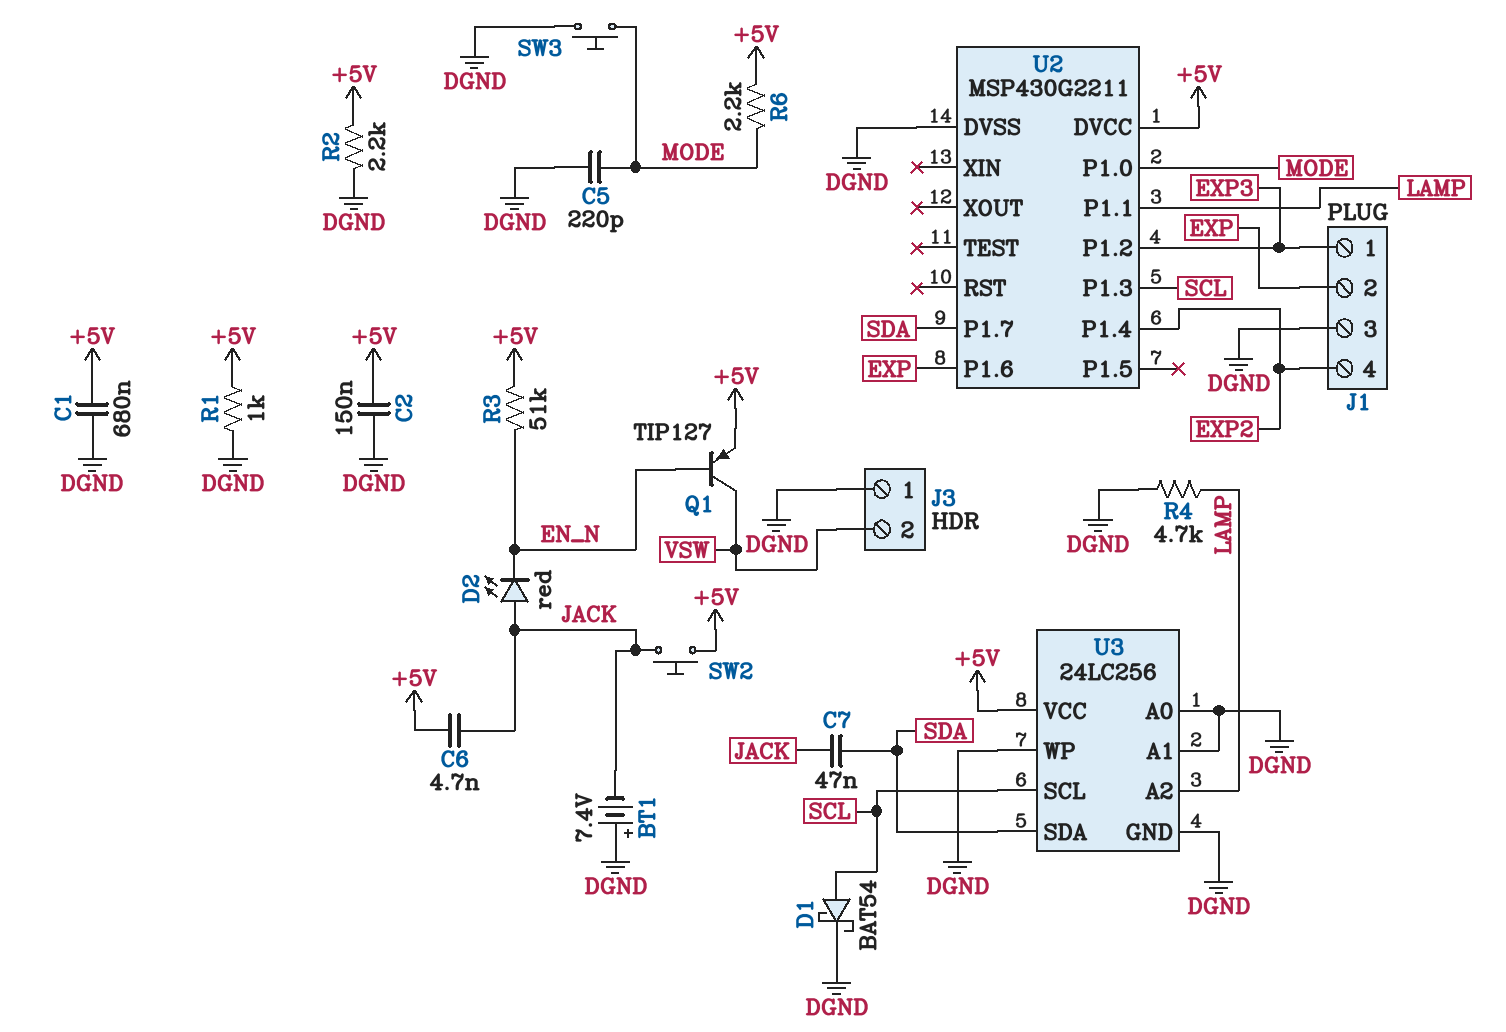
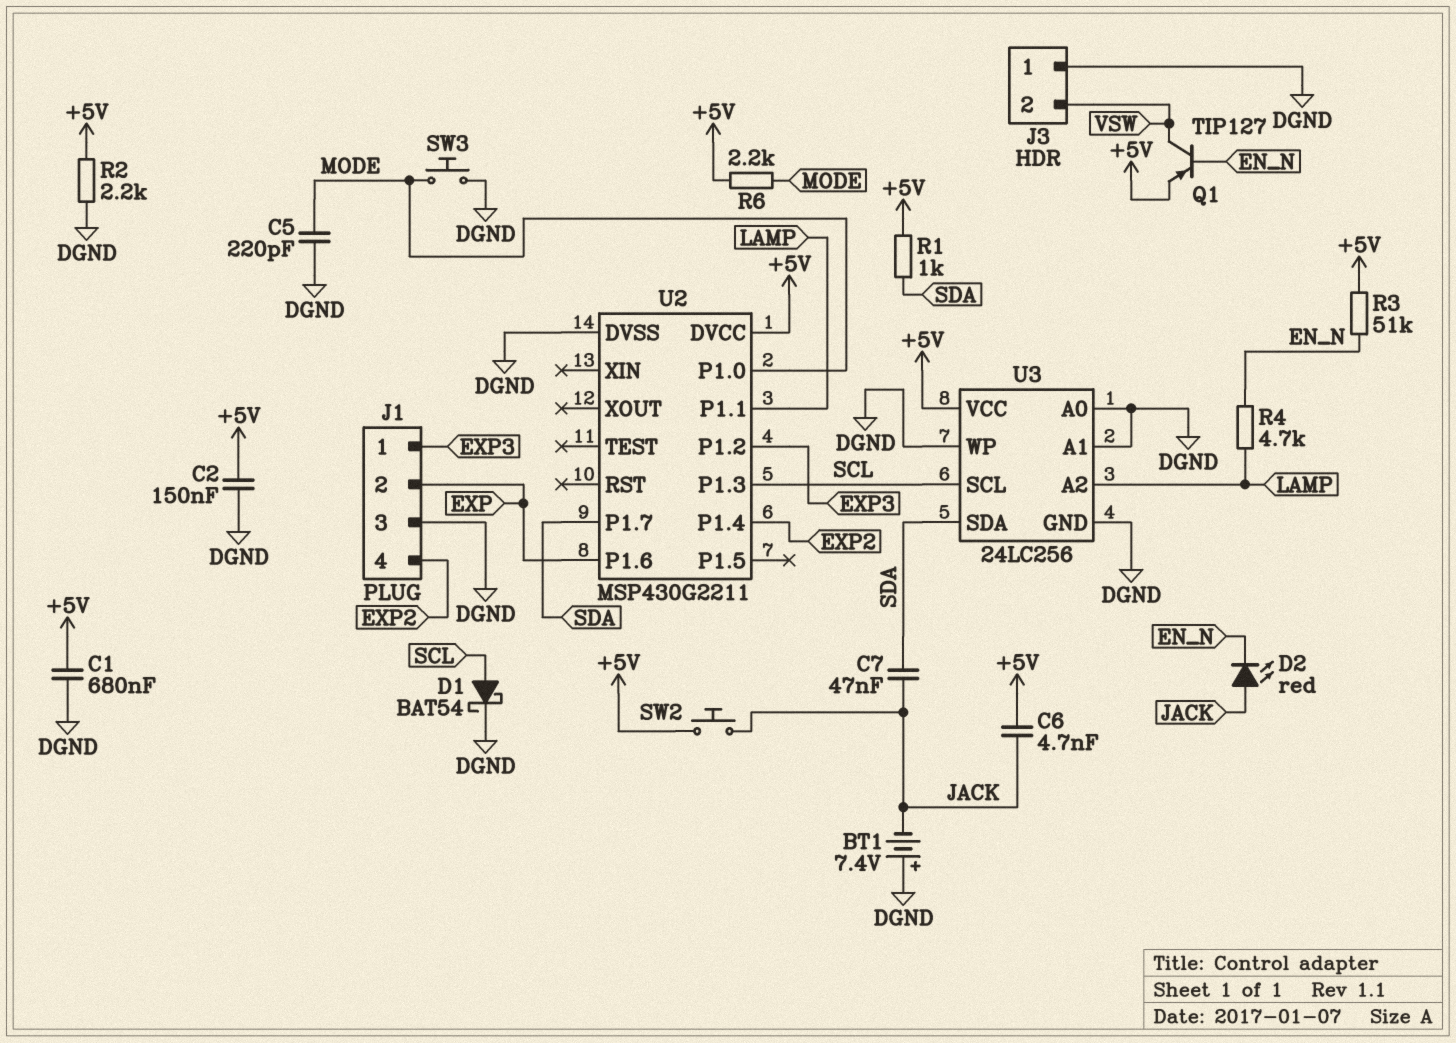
R1: 1k (+5V, DGND) -> 1k (+5V, SDA)
R4: 4.7k (DGND, LAMP) -> 4.7k (EN_N, LAMP)

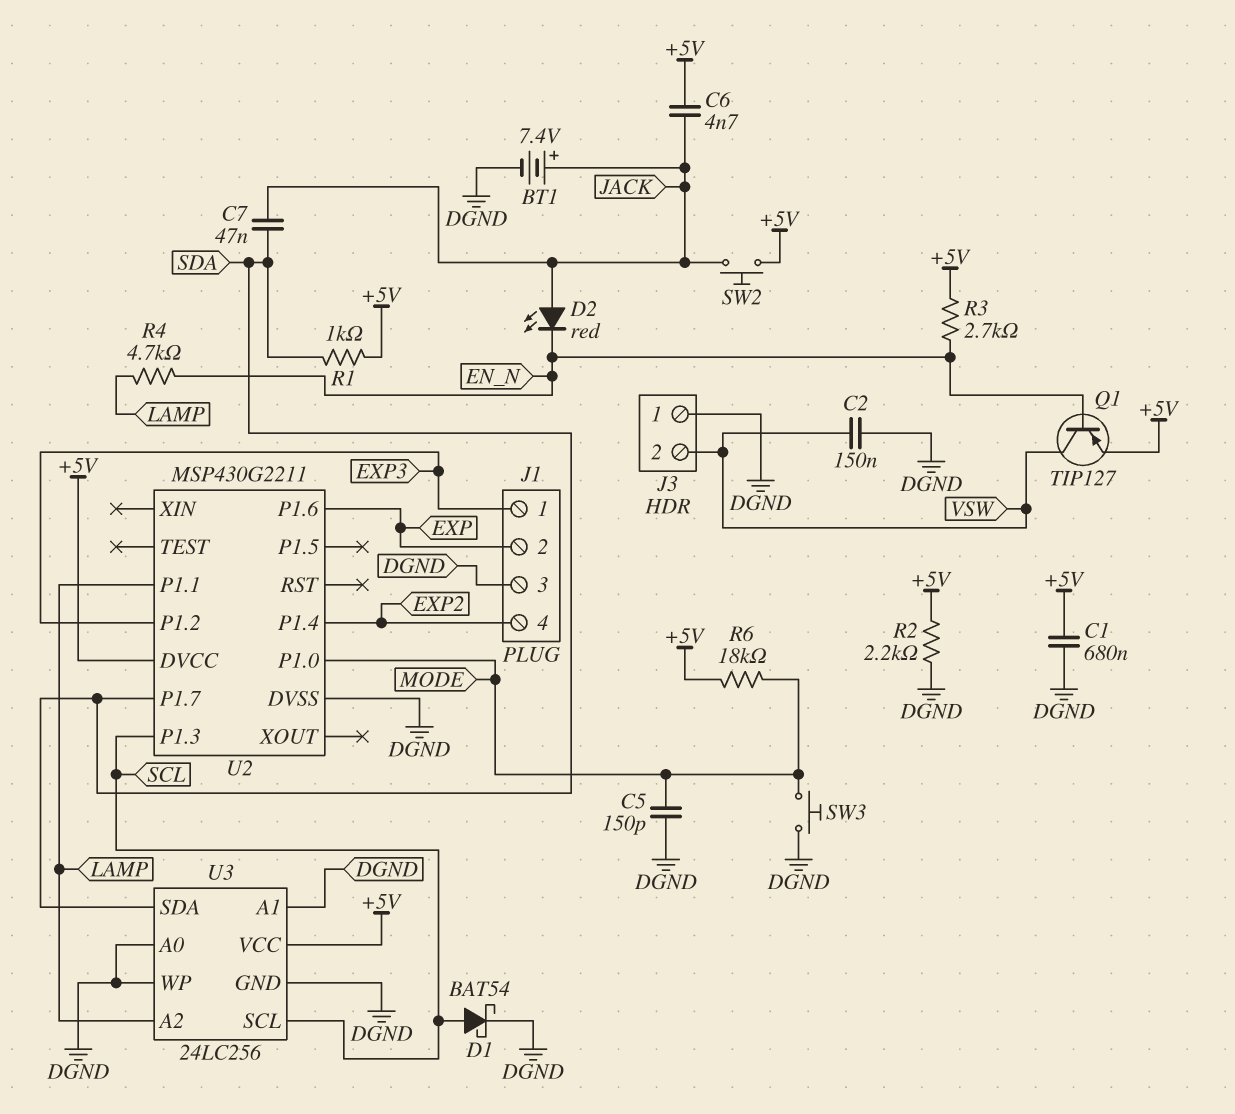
BT1: 7.4V (plus DGND, minus JACK) -> 7.4V (plus JACK, minus DGND)
C2: 150nF (+5V, DGND) -> 150nF (DGND, VSW)
C5: 220pF (DGND, MODE) -> 150pF (DGND, MODE)
R3: 51k (+5V, EN_N) -> 2.7k (+5V, EN_N)
R6: 2.2k (+5V, MODE) -> 18k (+5V, MODE)

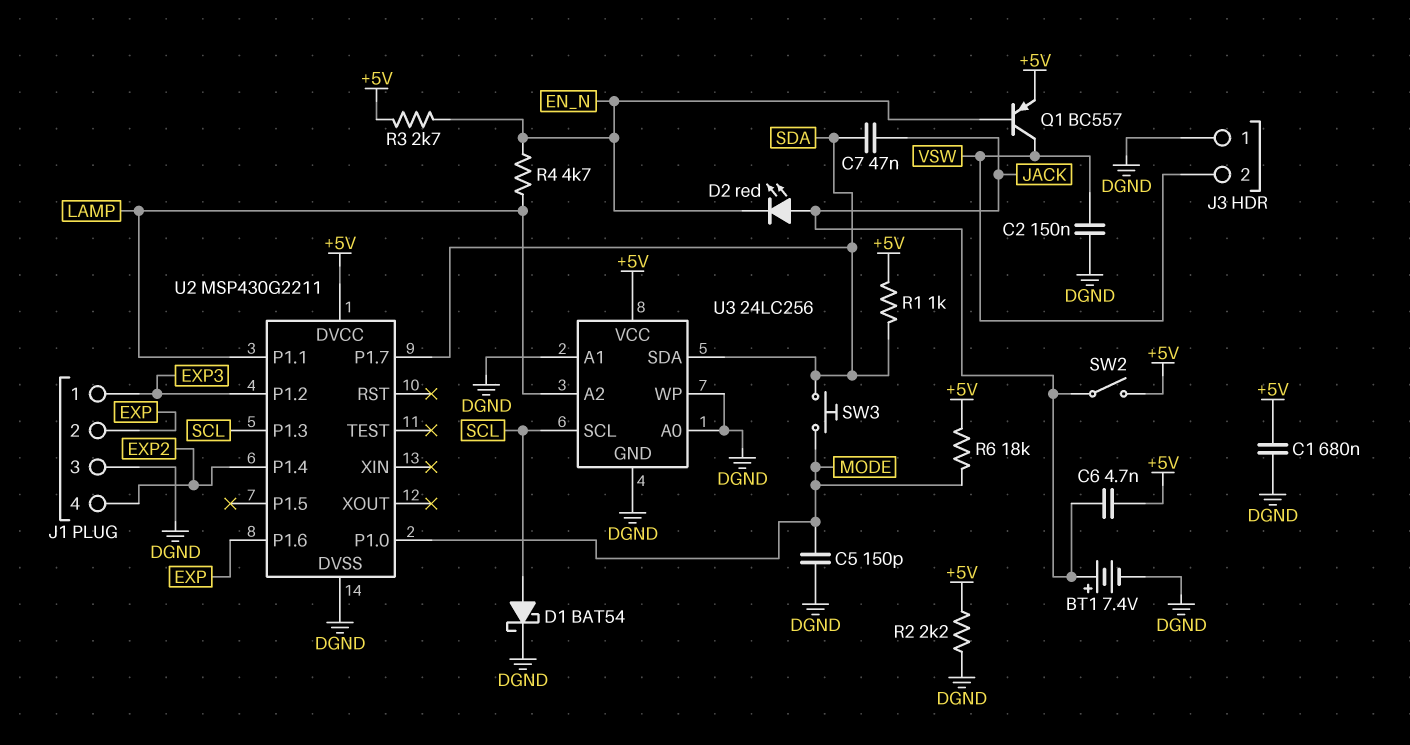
Q1: PNP TIP127 (B EN_N, C VSW, E +5V) -> PNP BC557 (B EN_N, C VSW, E +5V)
SW2: button (+5V, JACK) -> switch (+5V, JACK)
SW3: button (DGND, MODE) -> button (MODE, SDA)

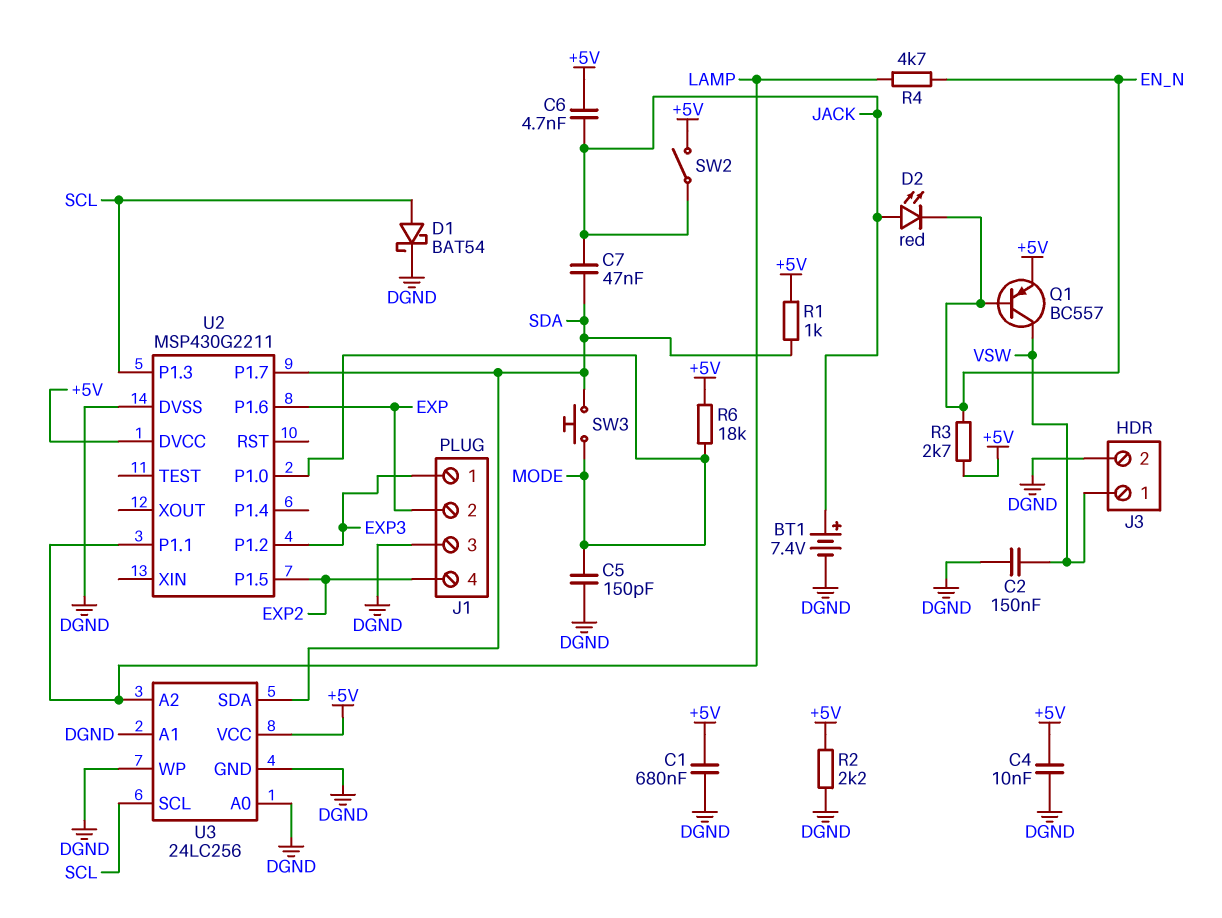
C4: none -> 10nF (+5V, DGND)
J3 pin 1: DGND -> VSW
J3 pin 2: VSW -> DGND
U2 pin P1.4: EXP2 -> none
U2 pin P1.5: none -> EXP2

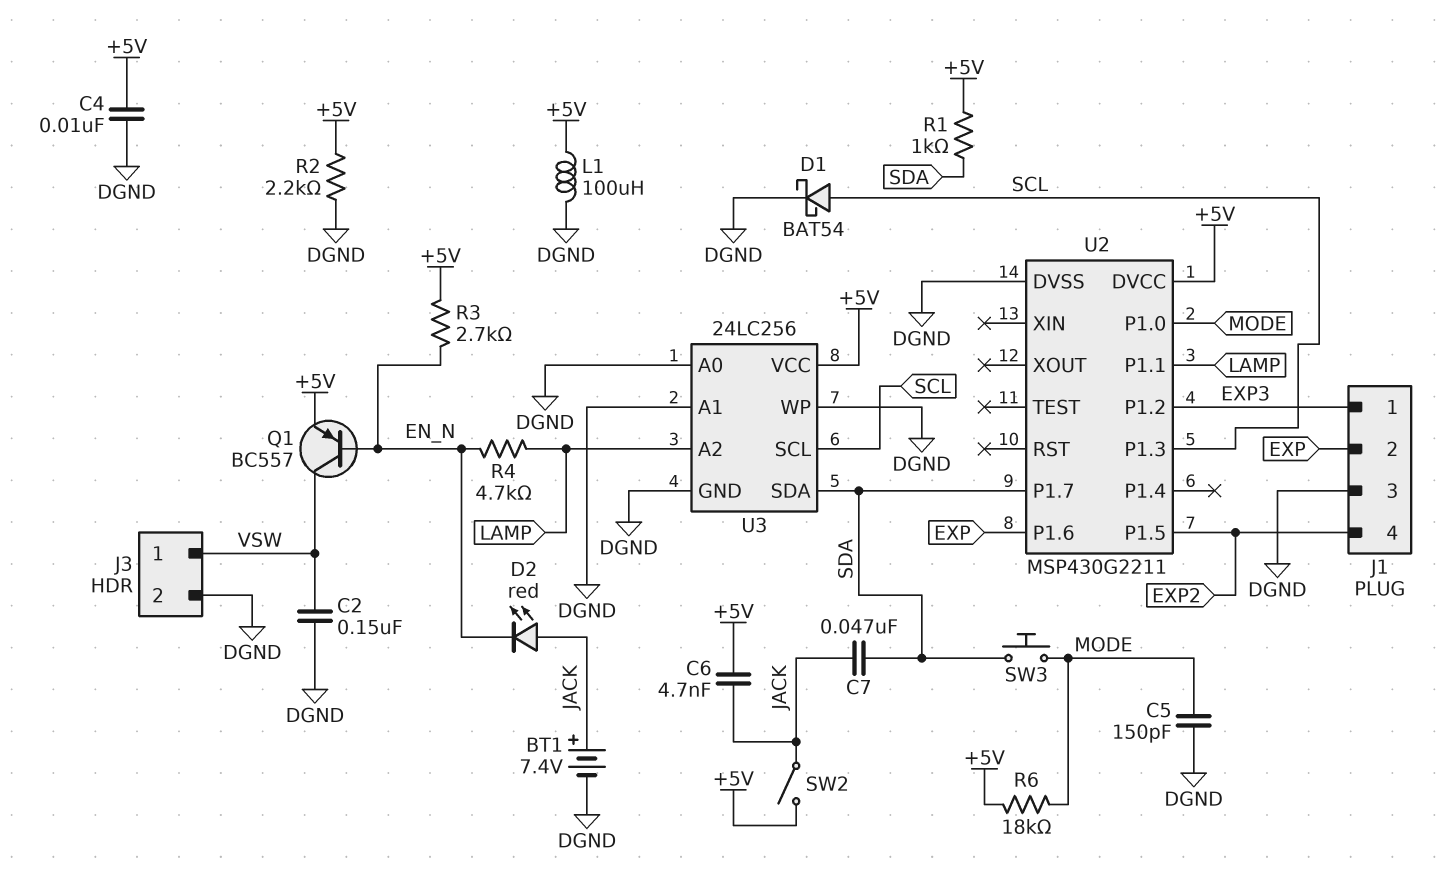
C1: 680nF (+5V, DGND) -> none
L1: none -> 100uH (+5V, DGND)

